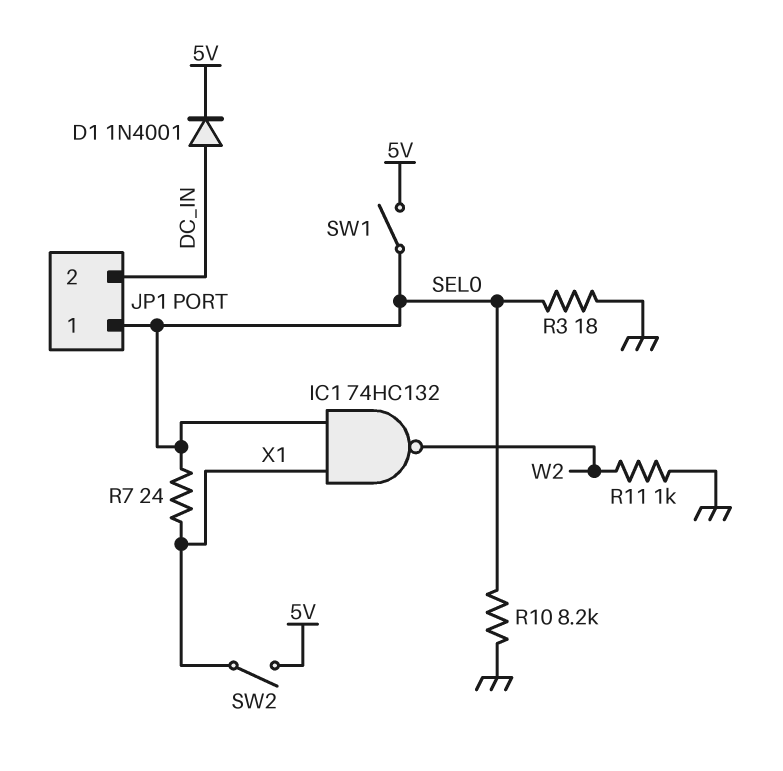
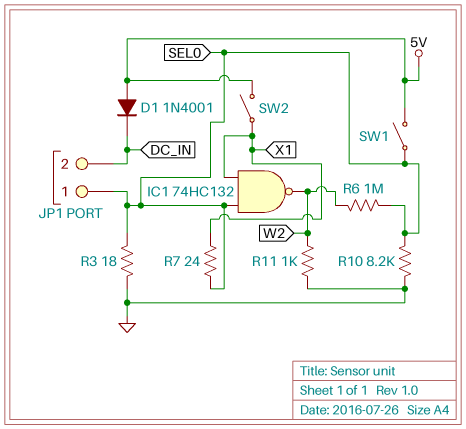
D1: diode 1N4001 (A DC_IN, K 5V) -> diode 1N4001 (A 5V, K DC_IN)
R6: none -> 1M (SEL0, W2)

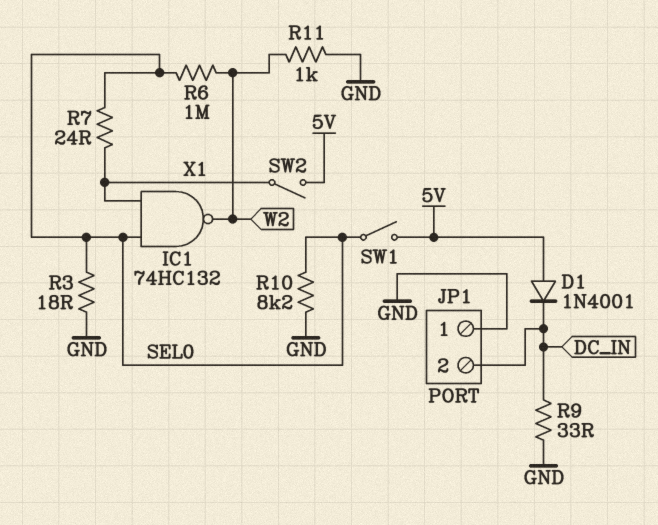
JP1 pin 1: SEL0 -> GND
R9: none -> 33 (DC_IN, GND)

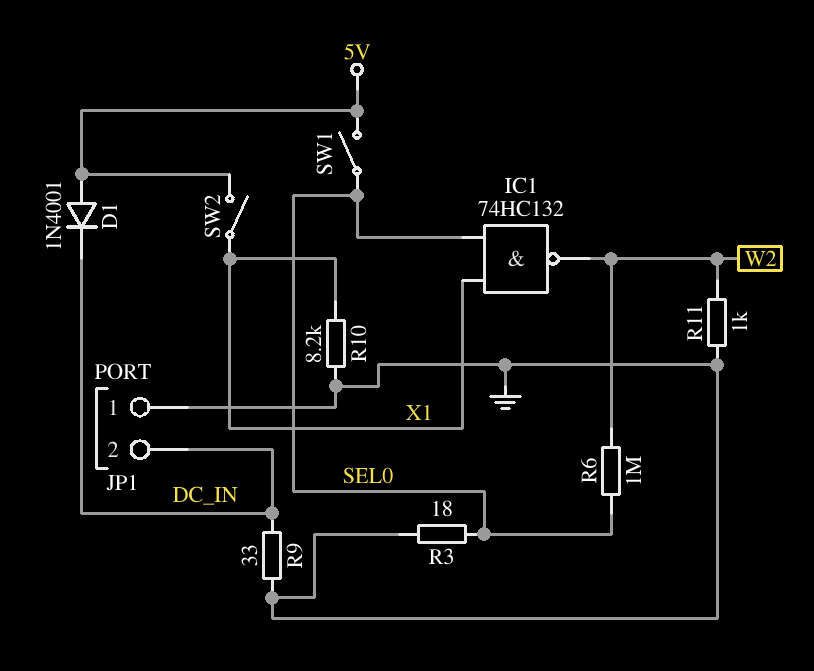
R7: 24 (SEL0, X1) -> none
R10: 8.2k (GND, SEL0) -> 8.2k (GND, X1)

